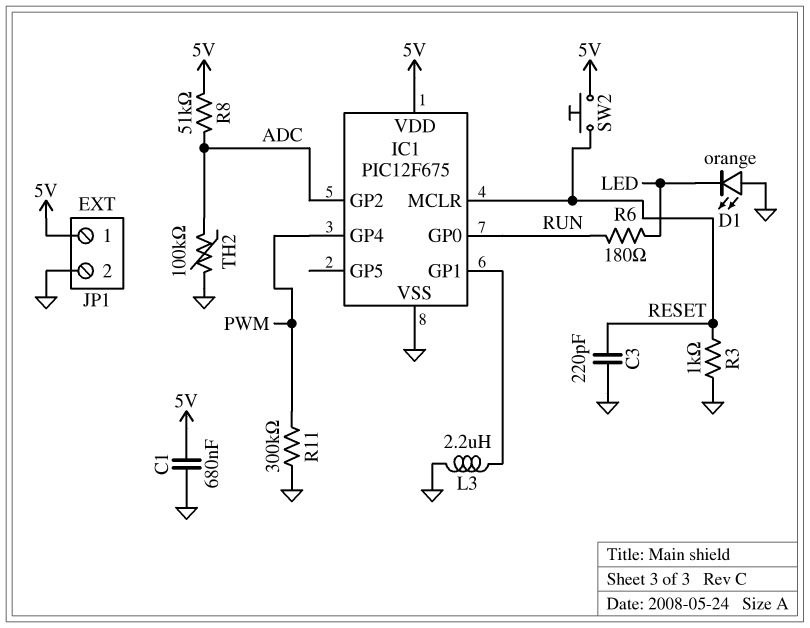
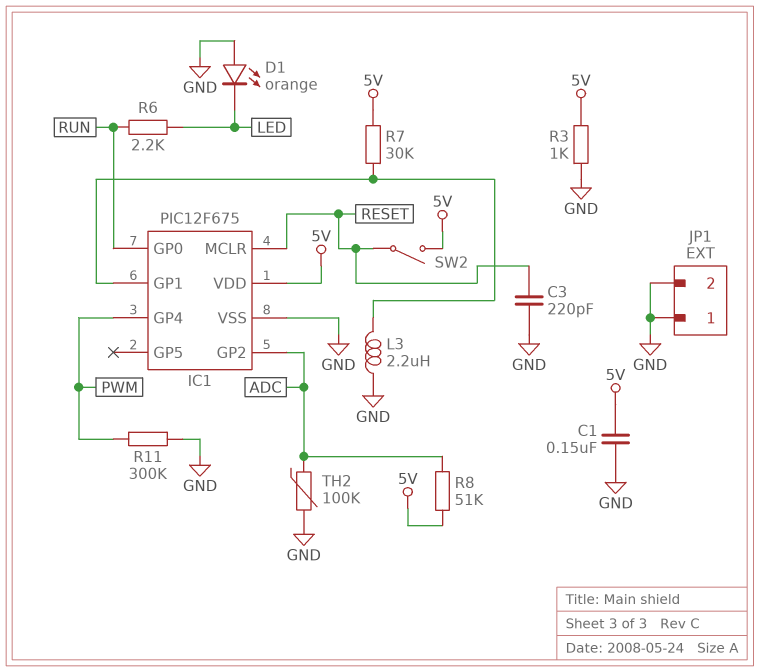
C1: 680nF (5V, GND) -> 150nF (5V, GND)
JP1 pin 1: 5V -> GND
R3: 1k (GND, RESET) -> 1k (5V, GND)
R6: 180 (LED, RUN) -> 2.2k (LED, RUN)
R7: none -> 30k (5V, IC1/GP1)
SW2: button (5V, RESET) -> switch (5V, RESET)

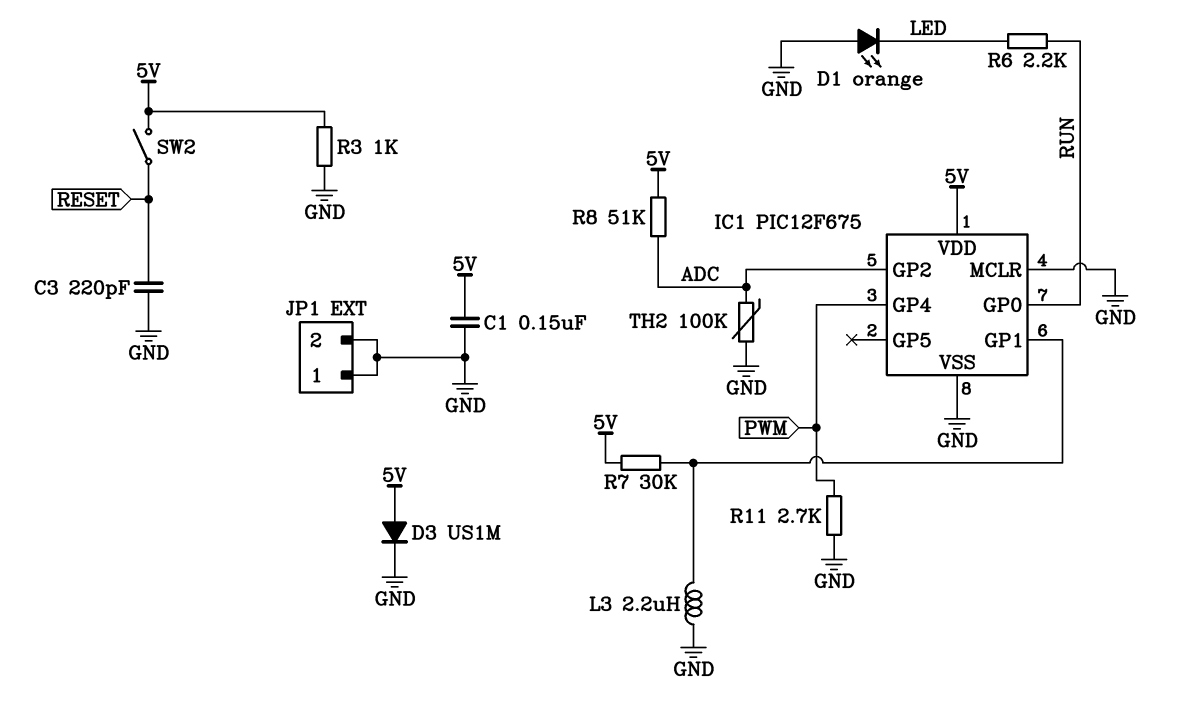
D3: none -> diode US1M (A 5V, K GND)
IC1 pin MCLR: RESET -> GND
R11: 300k (GND, PWM) -> 2.7k (GND, PWM)

